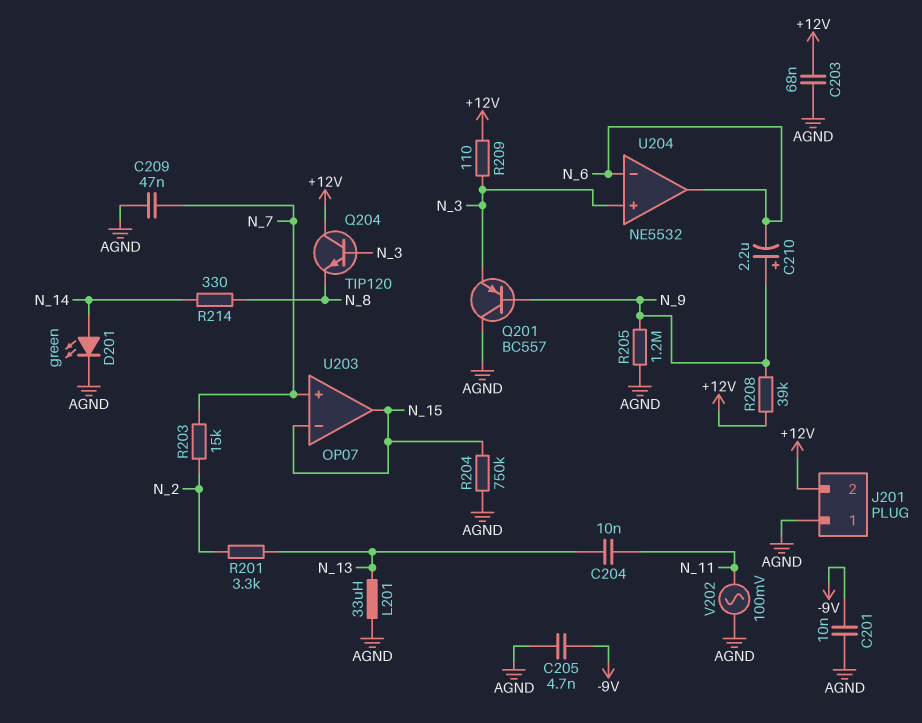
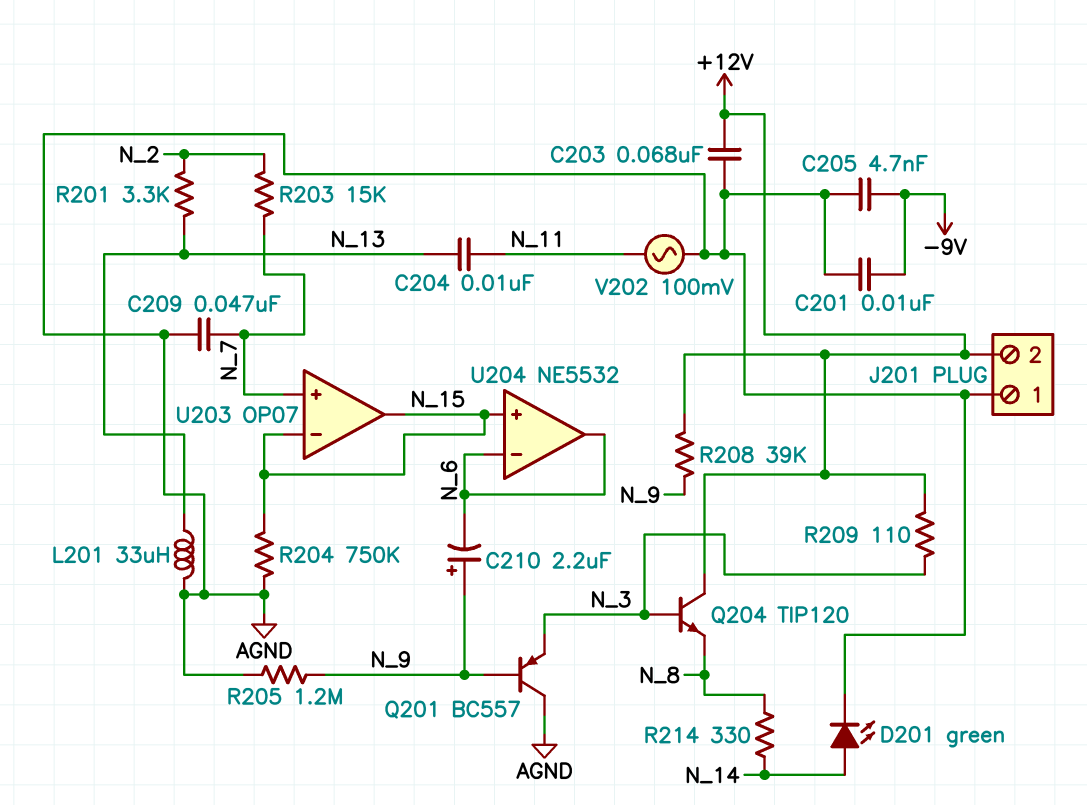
U204 pin in+: N_3 -> N_15

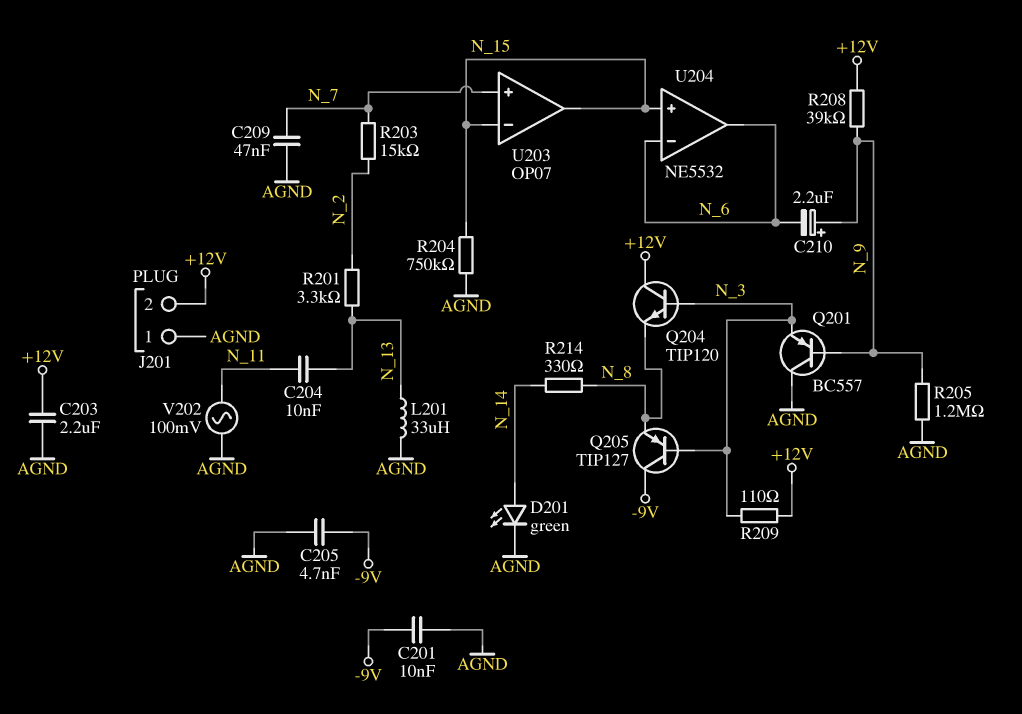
C203: 68nF (+12V, AGND) -> 2.2uF (+12V, AGND)
Q205: none -> PNP TIP127 (B N_3, C -9V, E N_8)

